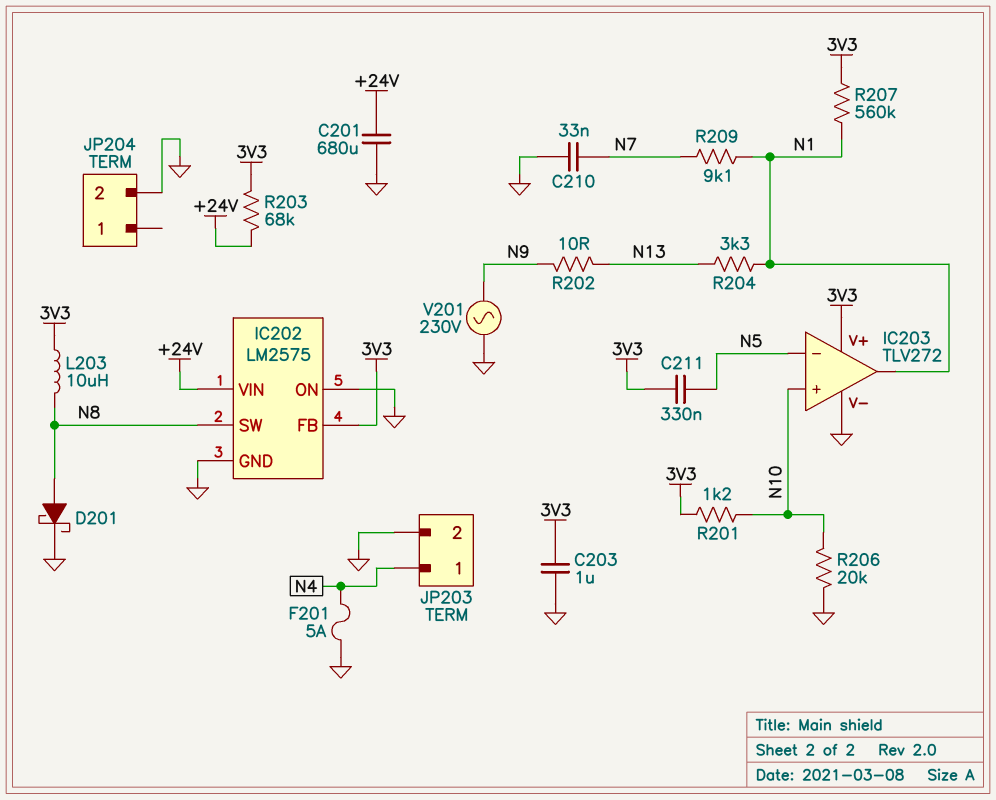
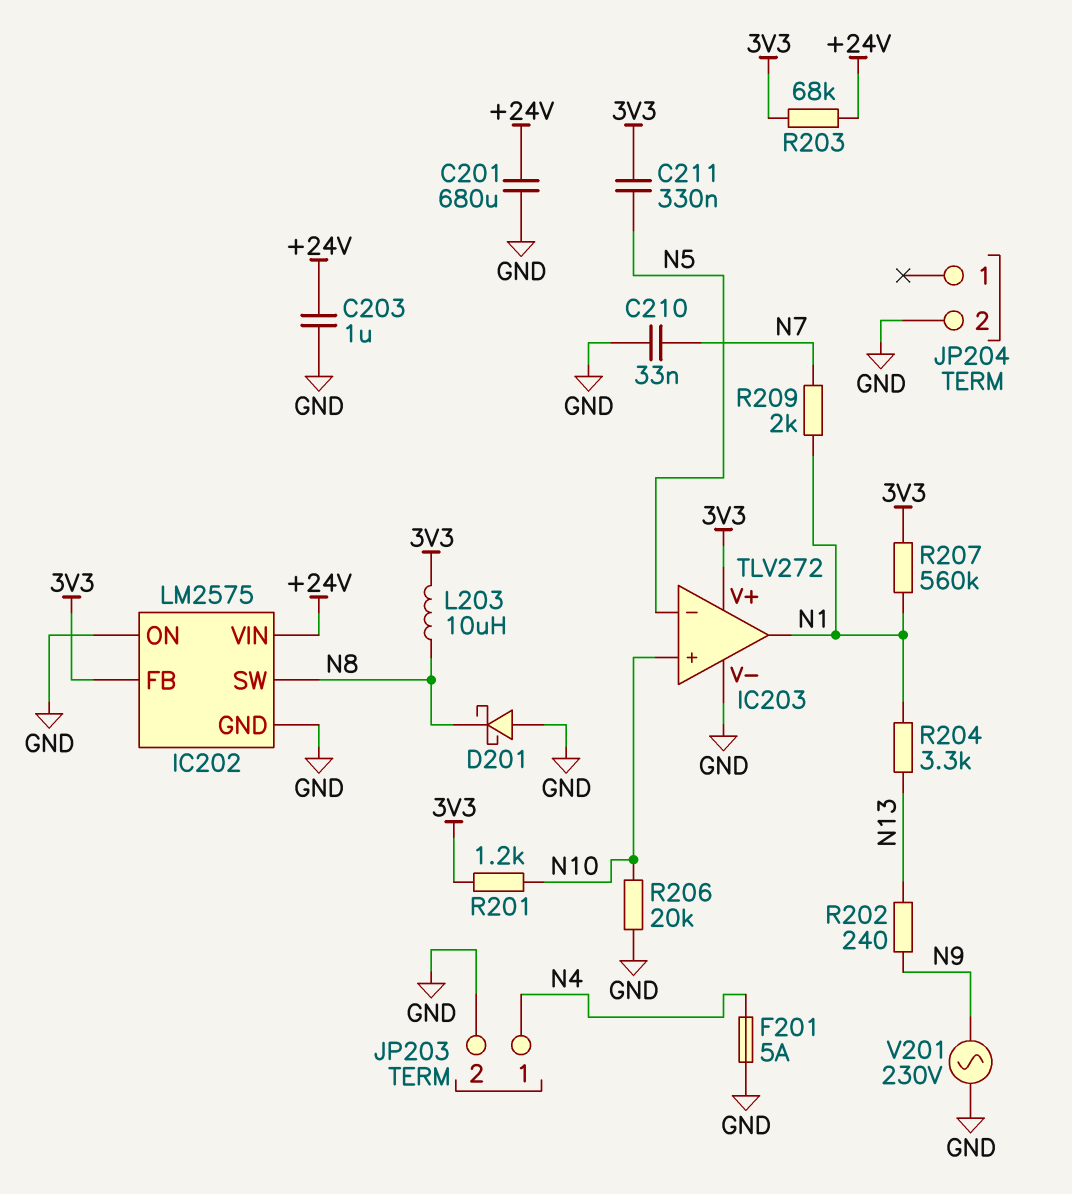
C203: 1uF (3V3, GND) -> 1uF (+24V, GND)
D201: schottky (A N8, K GND) -> schottky (A GND, K N8)
R202: 10 (N9, N13) -> 240 (N9, N13)
R209: 9.1k (N1, N7) -> 2k (N1, N7)

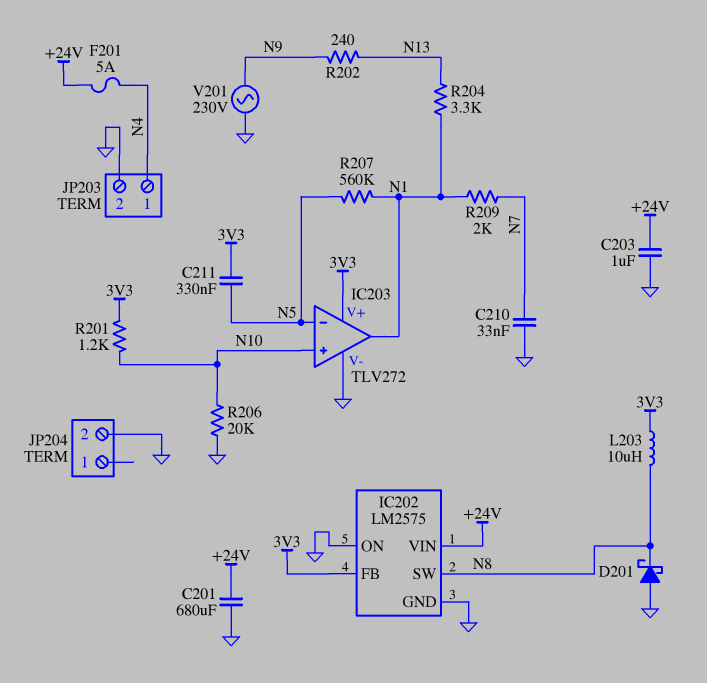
F201: 5A (GND, N4) -> 5A (+24V, N4)
R203: 68k (+24V, 3V3) -> none
R207: 560k (3V3, N1) -> 560k (N1, N5)

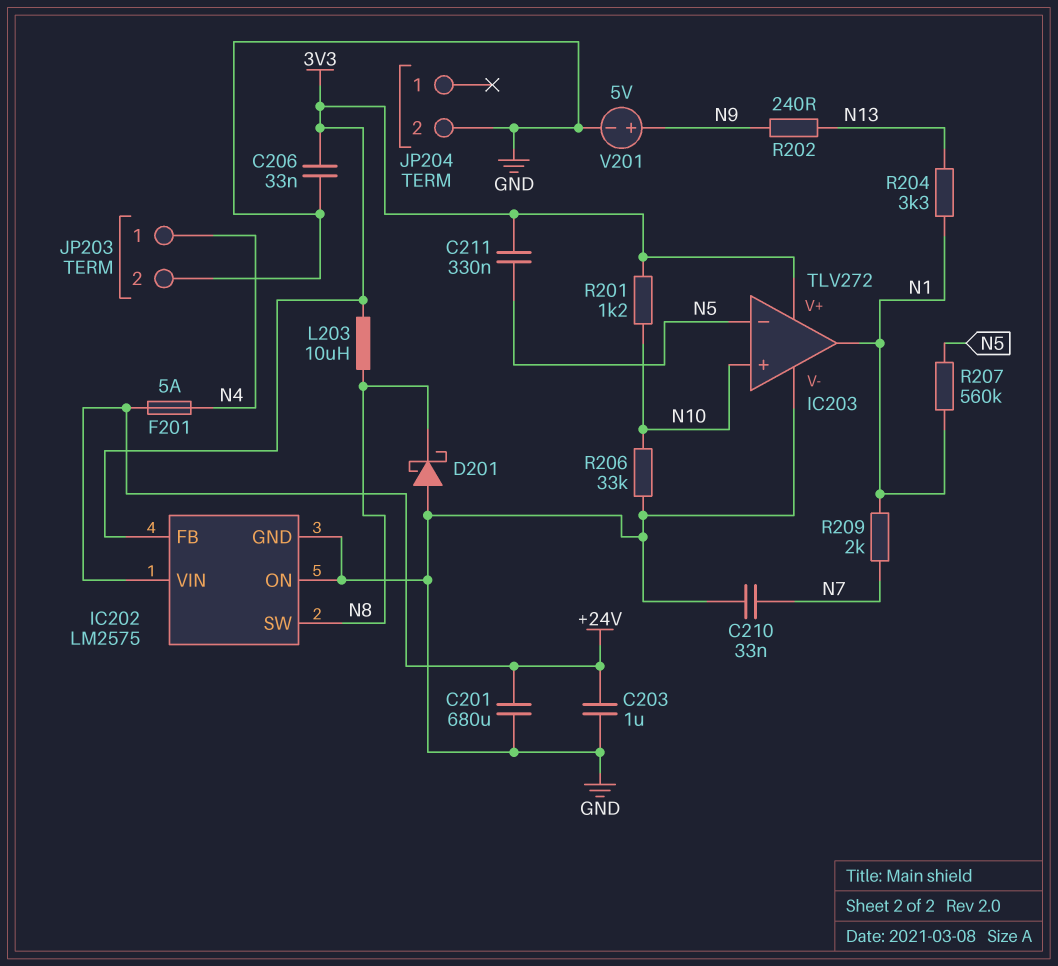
C206: none -> 33nF (3V3, GND)
R206: 20k (GND, N10) -> 33k (GND, N10)
V201: AC 230V (GND, N9) -> 5V (plus N9, minus GND)

